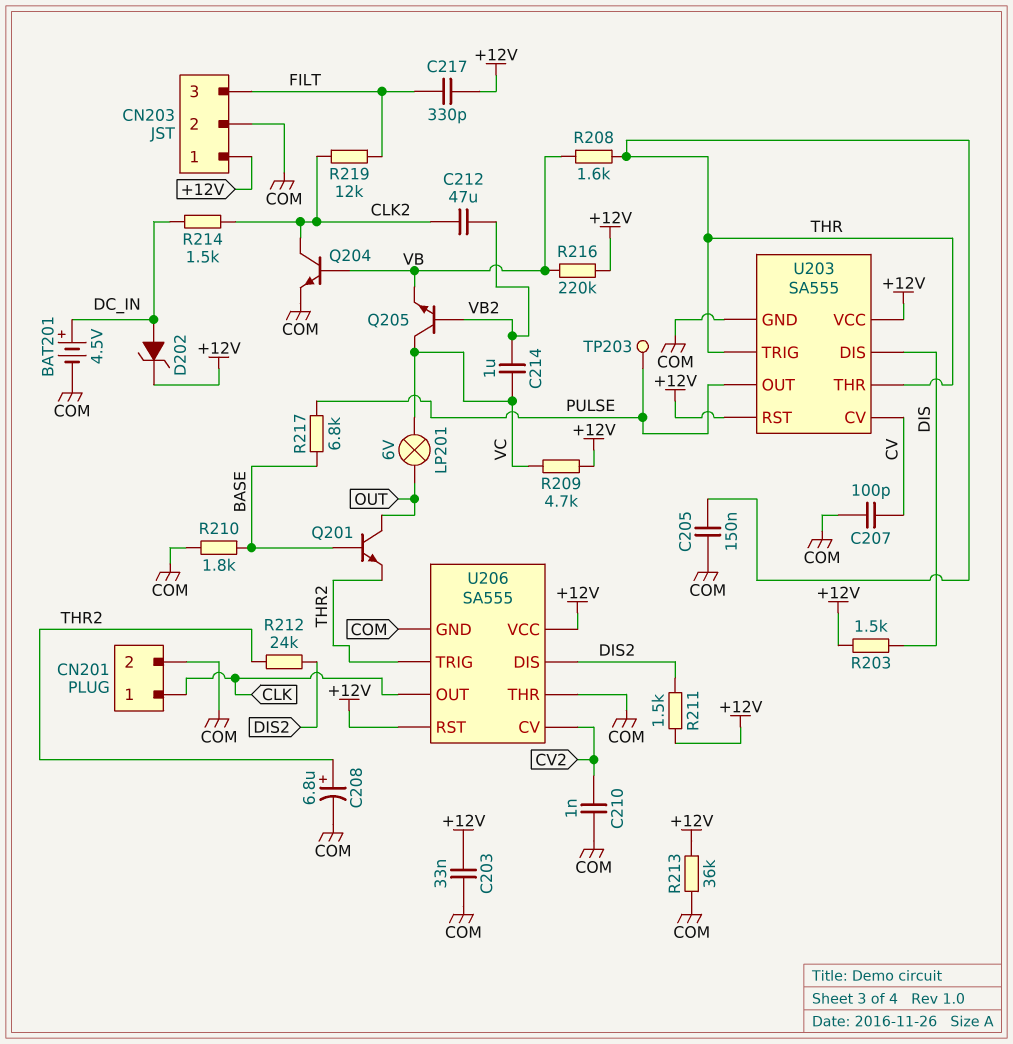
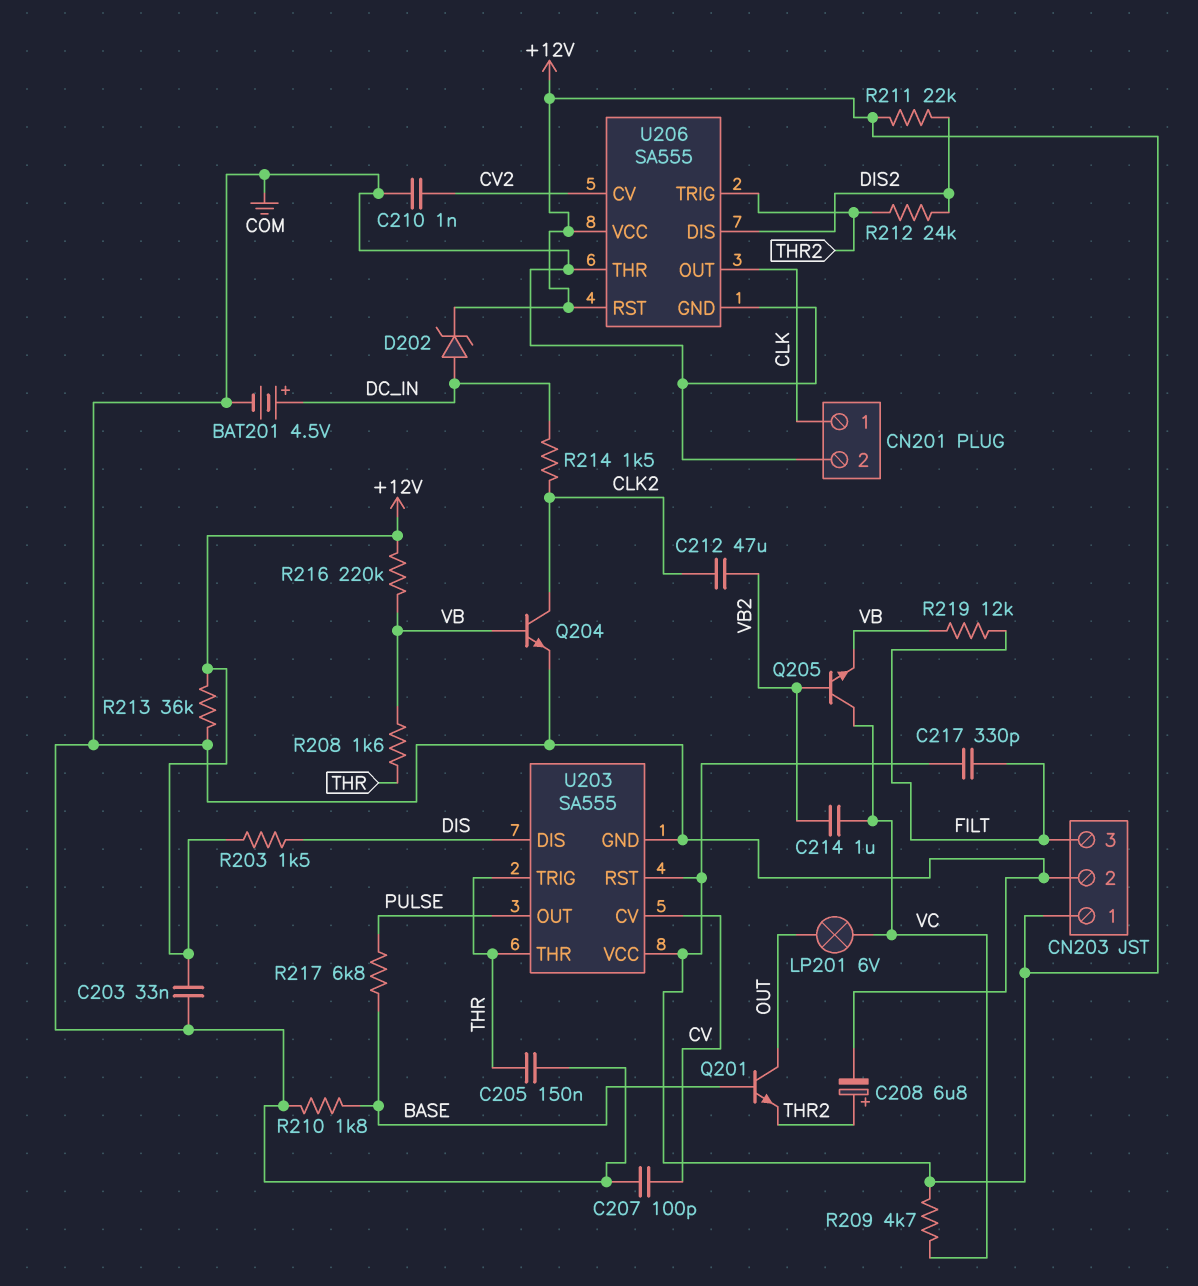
R211: 1.5k (+12V, DIS2) -> 22k (+12V, DIS2)
R219: 12k (CLK2, FILT) -> 12k (FILT, VB)
TP203: test point (PULSE) -> none

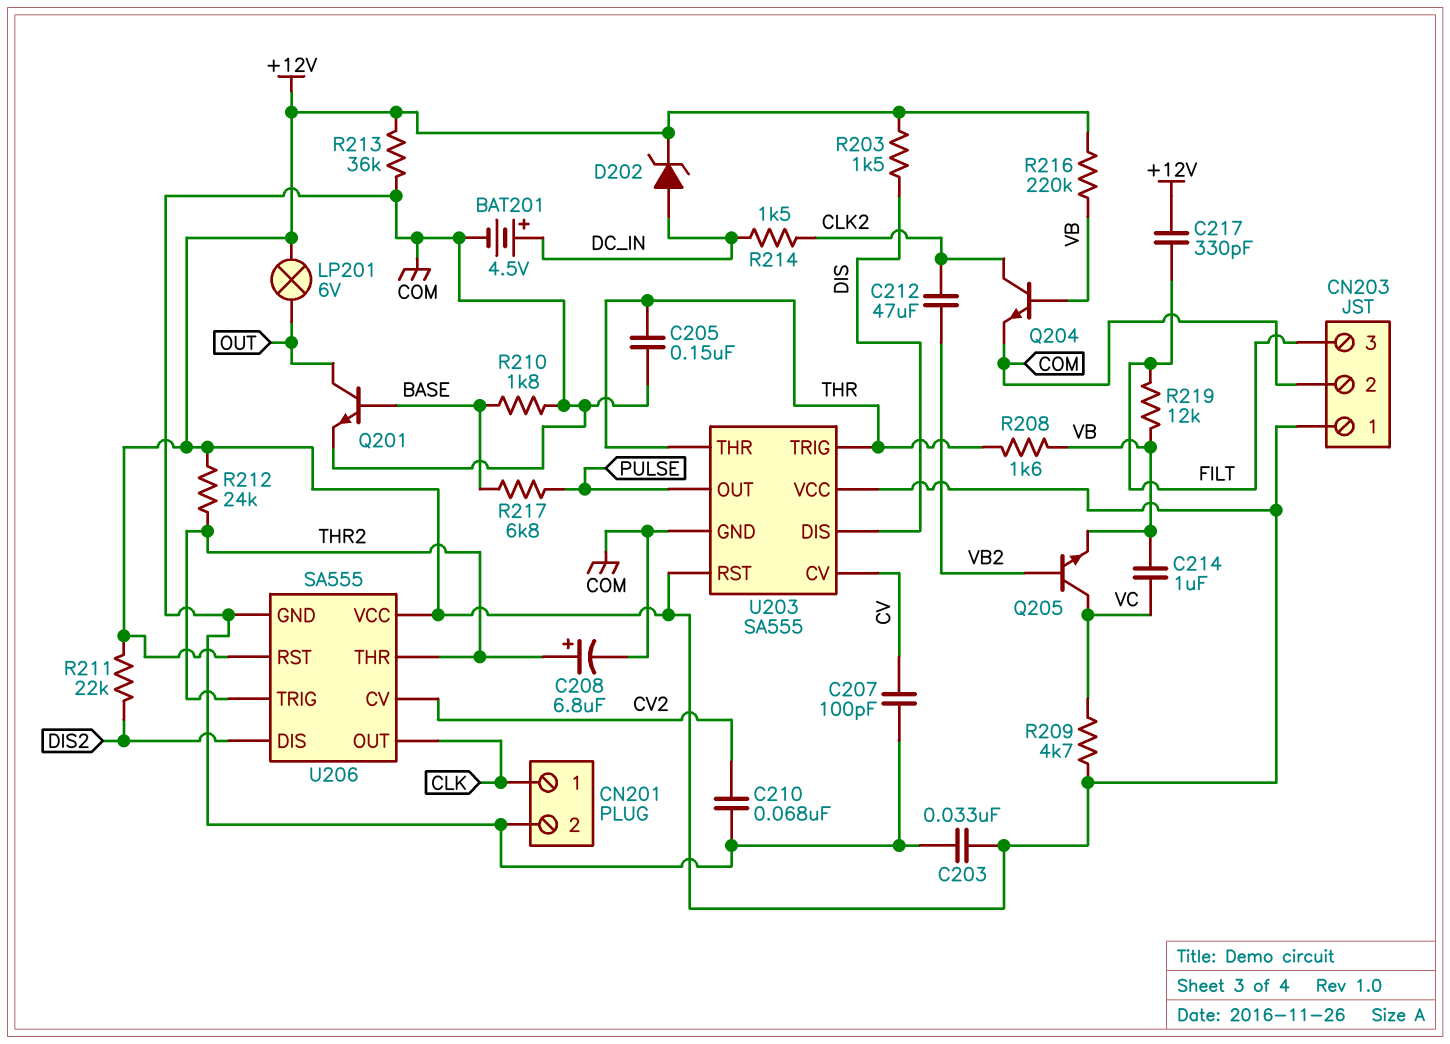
C210: 1nF (COM, CV2) -> 68nF (COM, CV2)
C214: 1uF (VB2, VC) -> 1uF (VB, VC)
LP201: lamp 6V (OUT, VC) -> lamp 6V (+12V, OUT)
Q201: NPN (B BASE, C OUT, E THR2) -> NPN (B BASE, C OUT, E COM)
R212: 24k (DIS2, THR2) -> 24k (+12V, THR2)
U206 pin THR: COM -> THR2

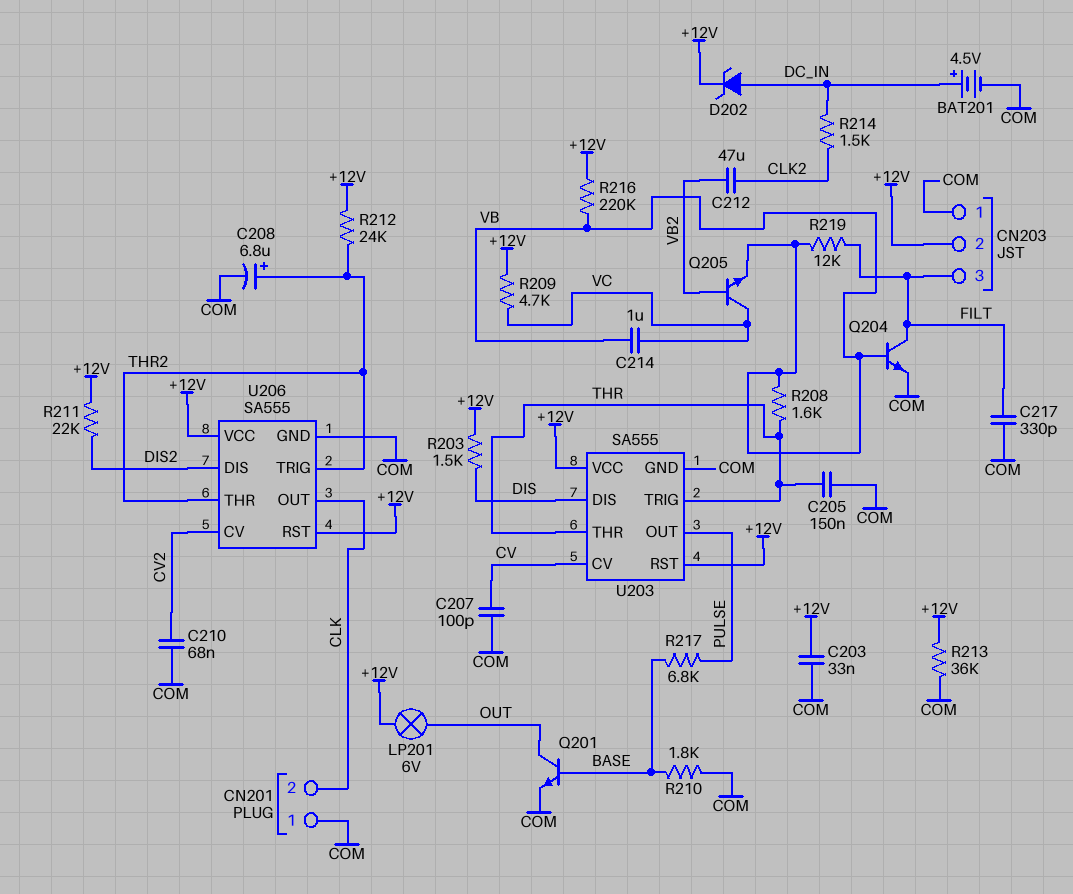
C217: 330pF (+12V, FILT) -> 330pF (COM, FILT)
CN201 pin 1: CLK -> COM
CN201 pin 2: COM -> CLK
CN203 pin 1: +12V -> COM
CN203 pin 2: COM -> +12V
Q204: NPN (B VB, C CLK2, E COM) -> NPN (B VB, C FILT, E COM)

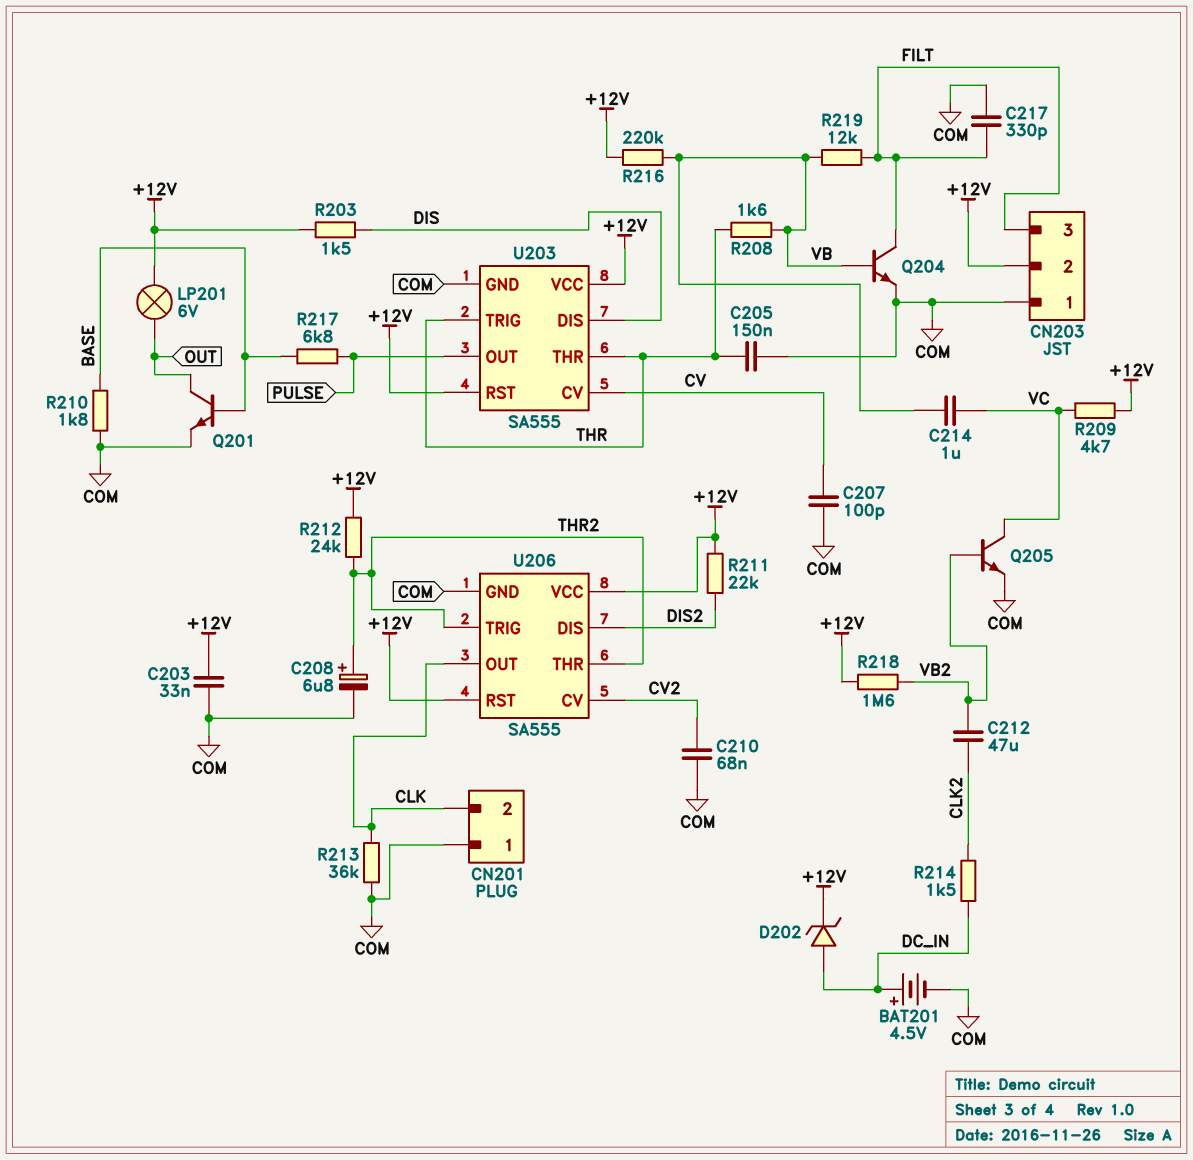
Q205: NPN (B VB2, C VC, E VB) -> NPN (B VB2, C VC, E COM)
R213: 36k (+12V, COM) -> 36k (CLK, COM)
R218: none -> 1.6M (+12V, VB2)

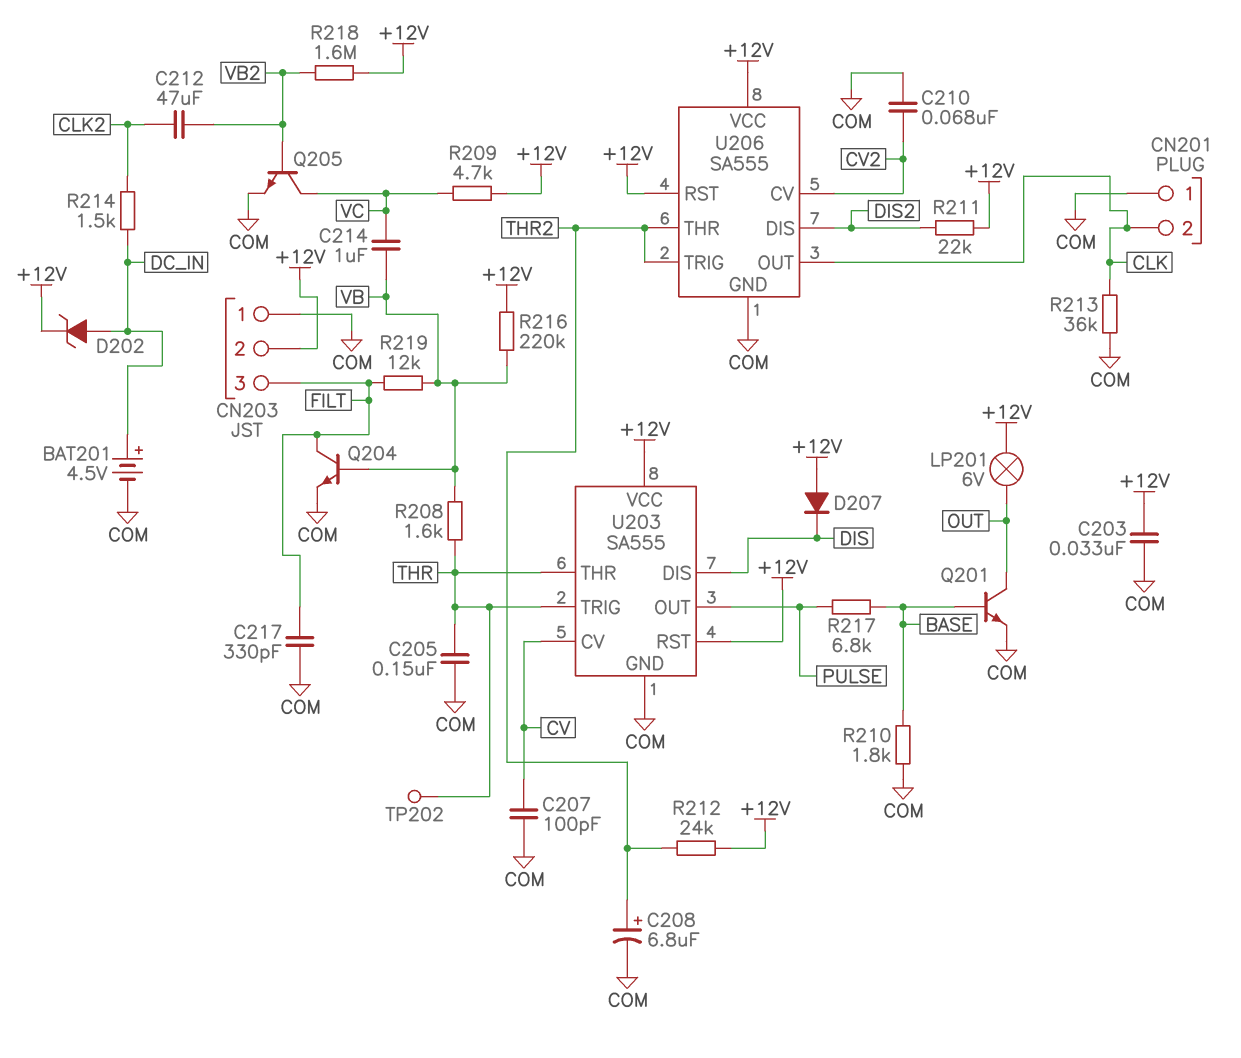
D207: none -> diode (A +12V, K DIS)
R203: 1.5k (+12V, DIS) -> none
TP202: none -> test point (THR)

